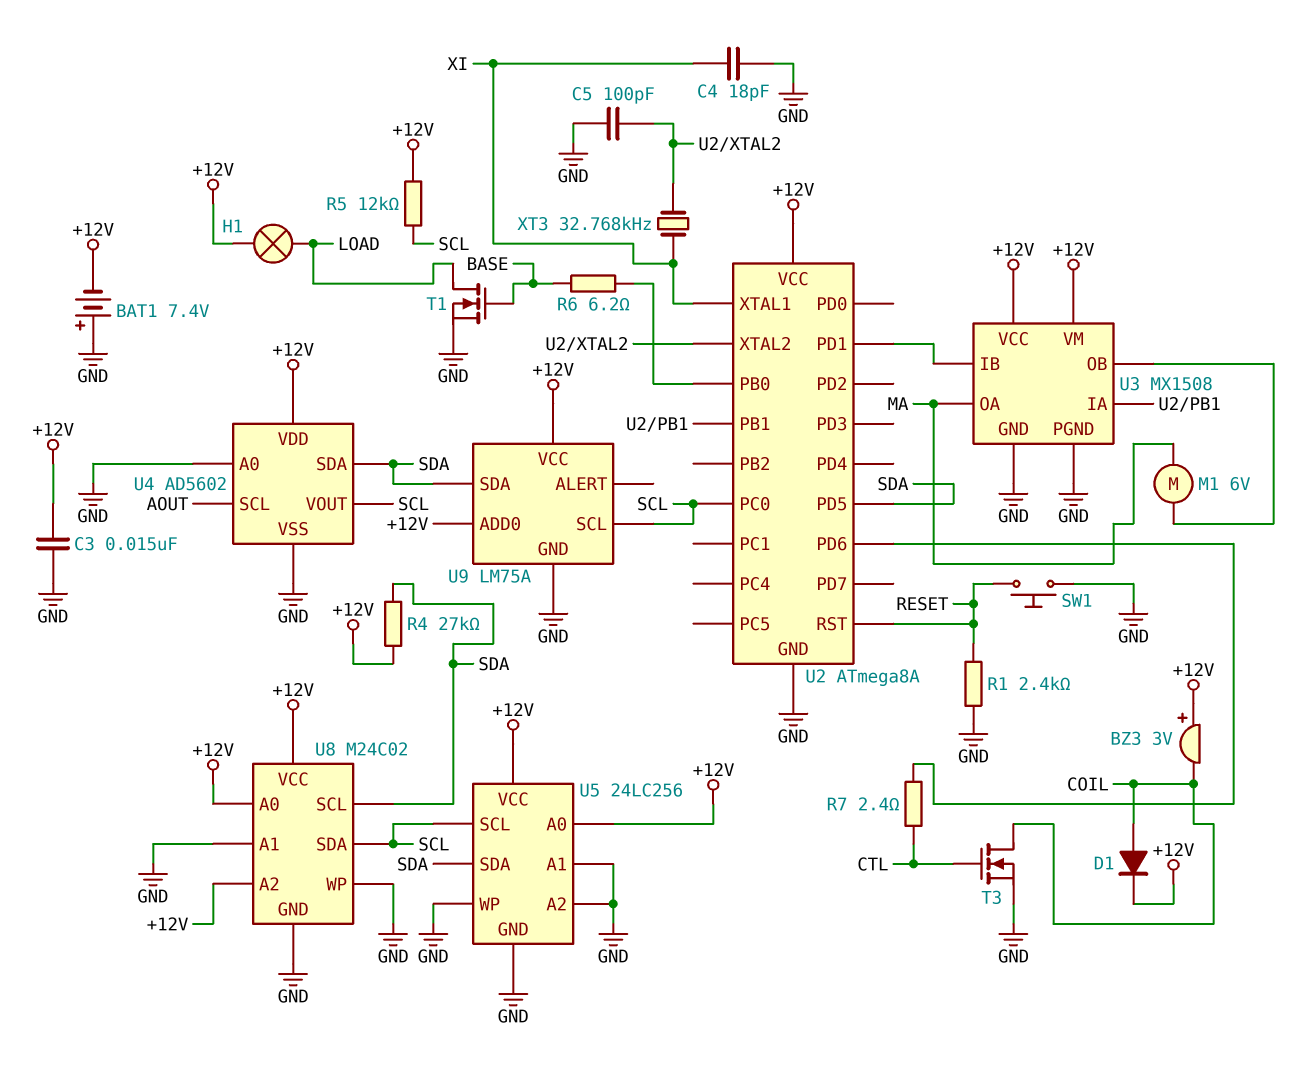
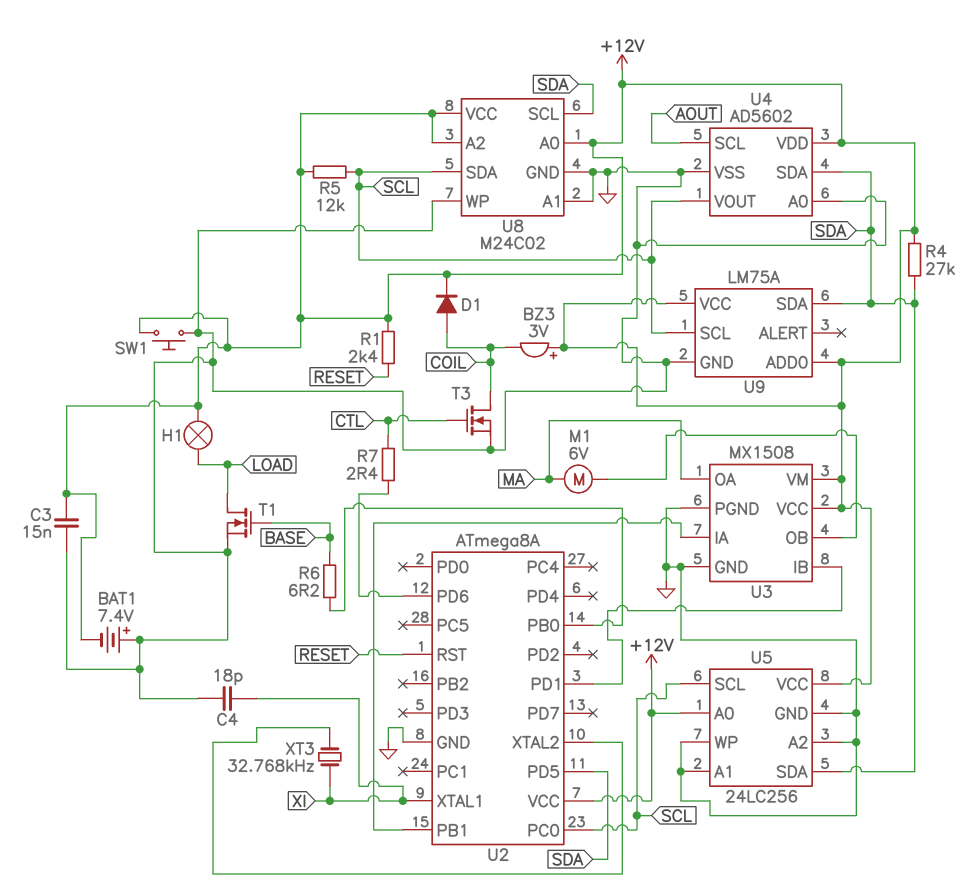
C5: 100pF (GND, U2/XTAL2) -> none
R1: 2.4k (GND, RESET) -> 2.4k (+12V, RESET)
SW1: button (GND, RESET) -> button (+12V, GND)

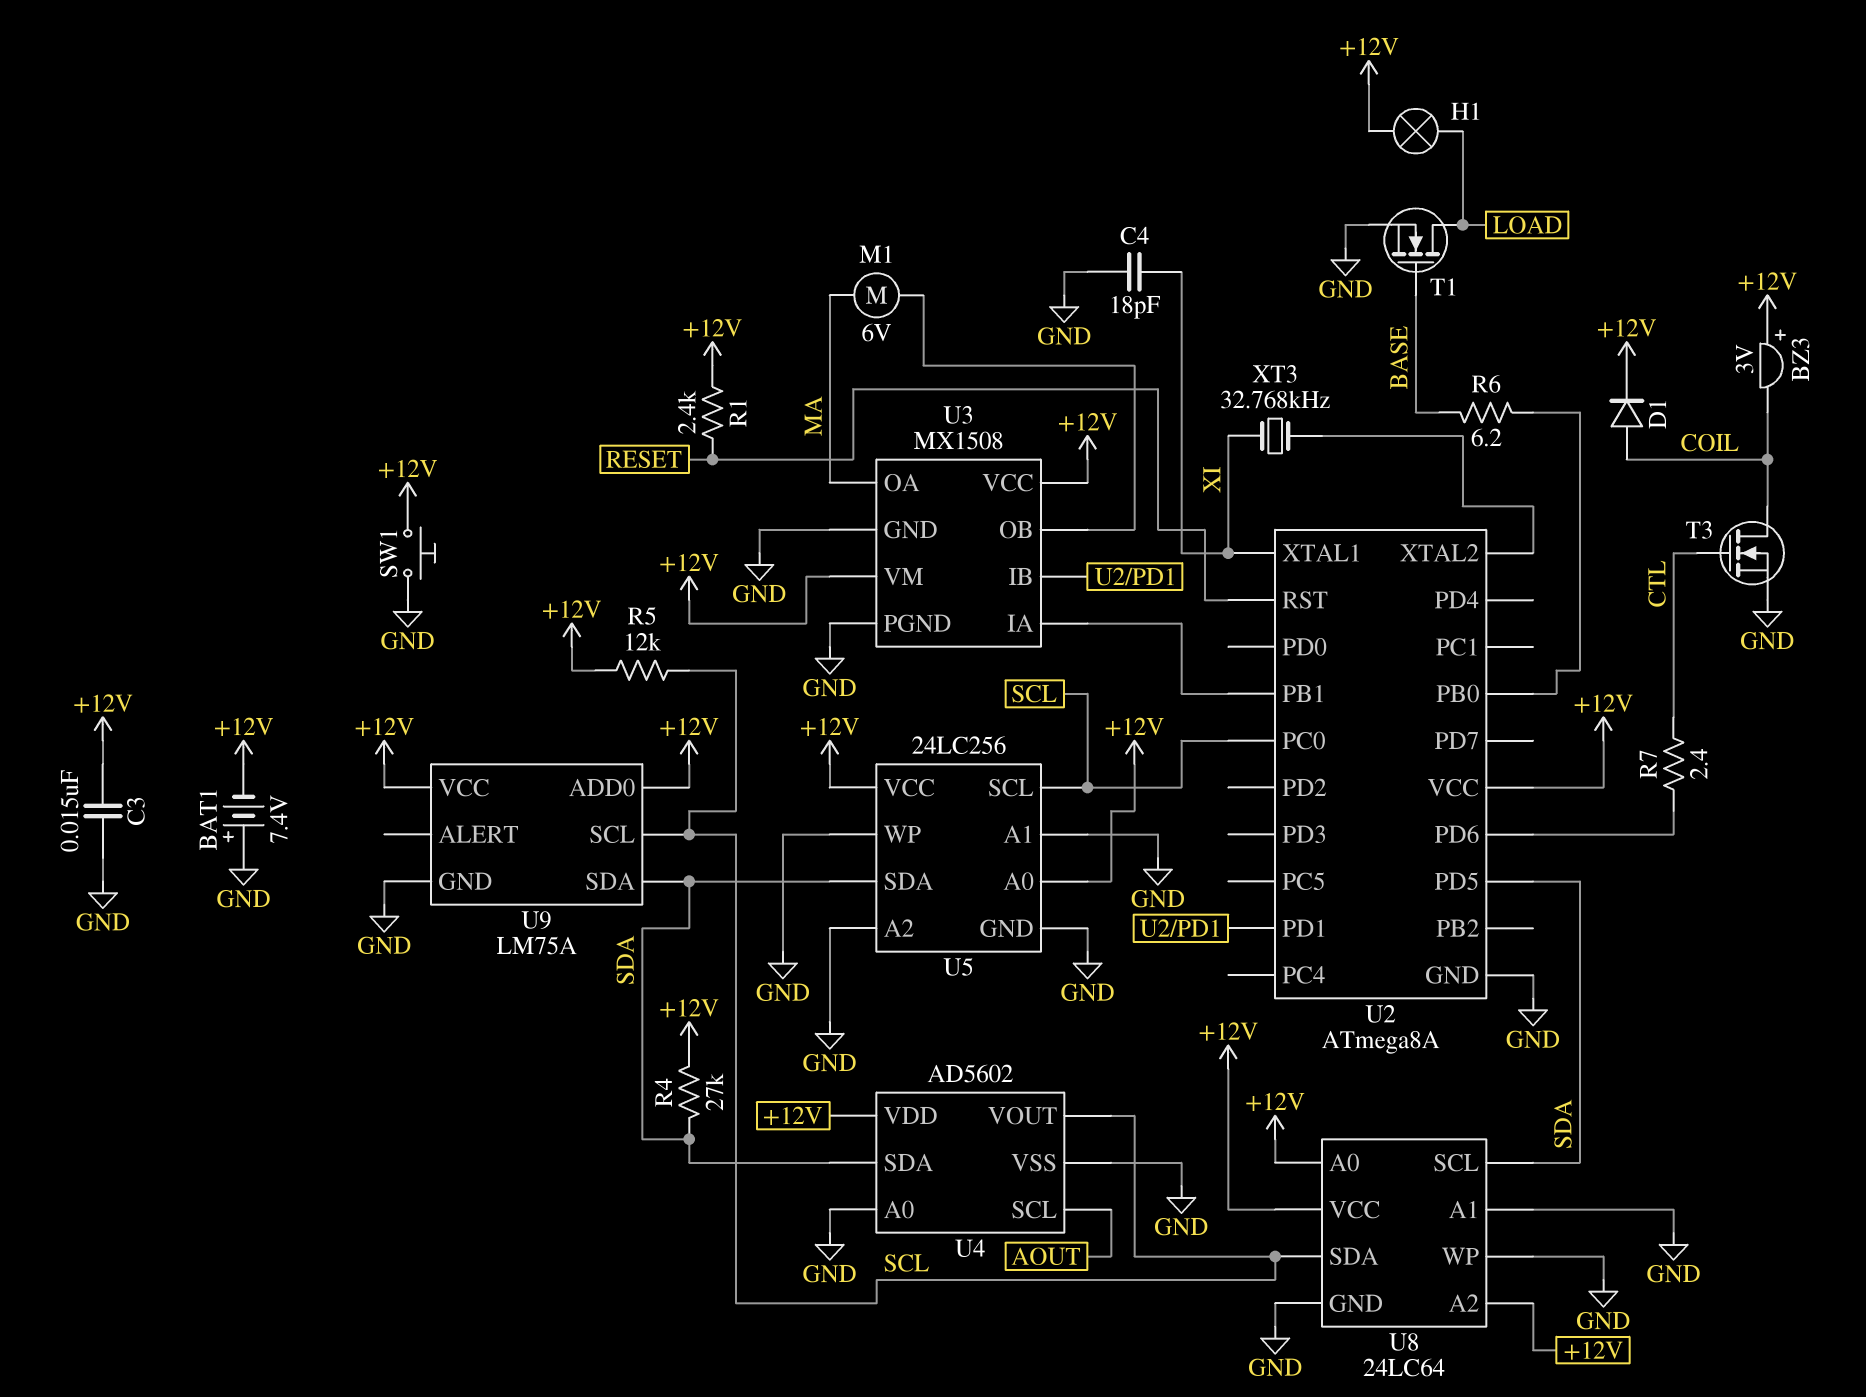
U8: M24C02 -> 24LC64

